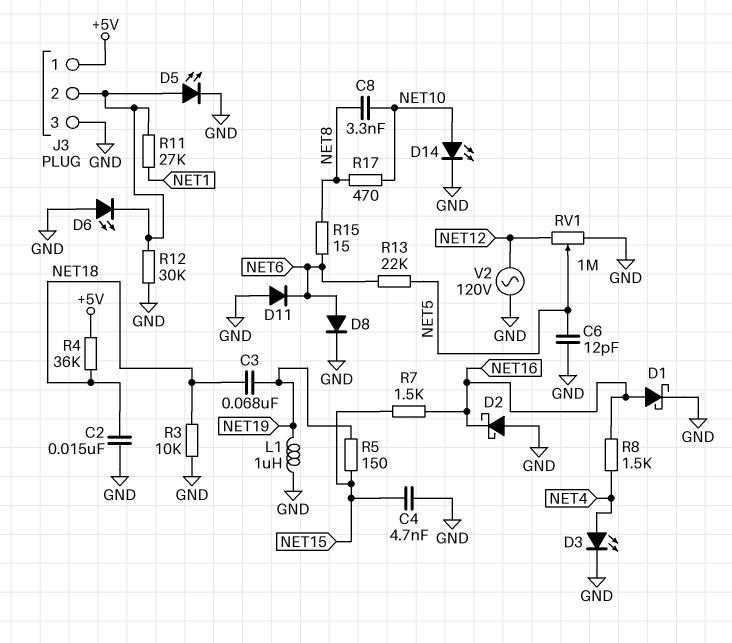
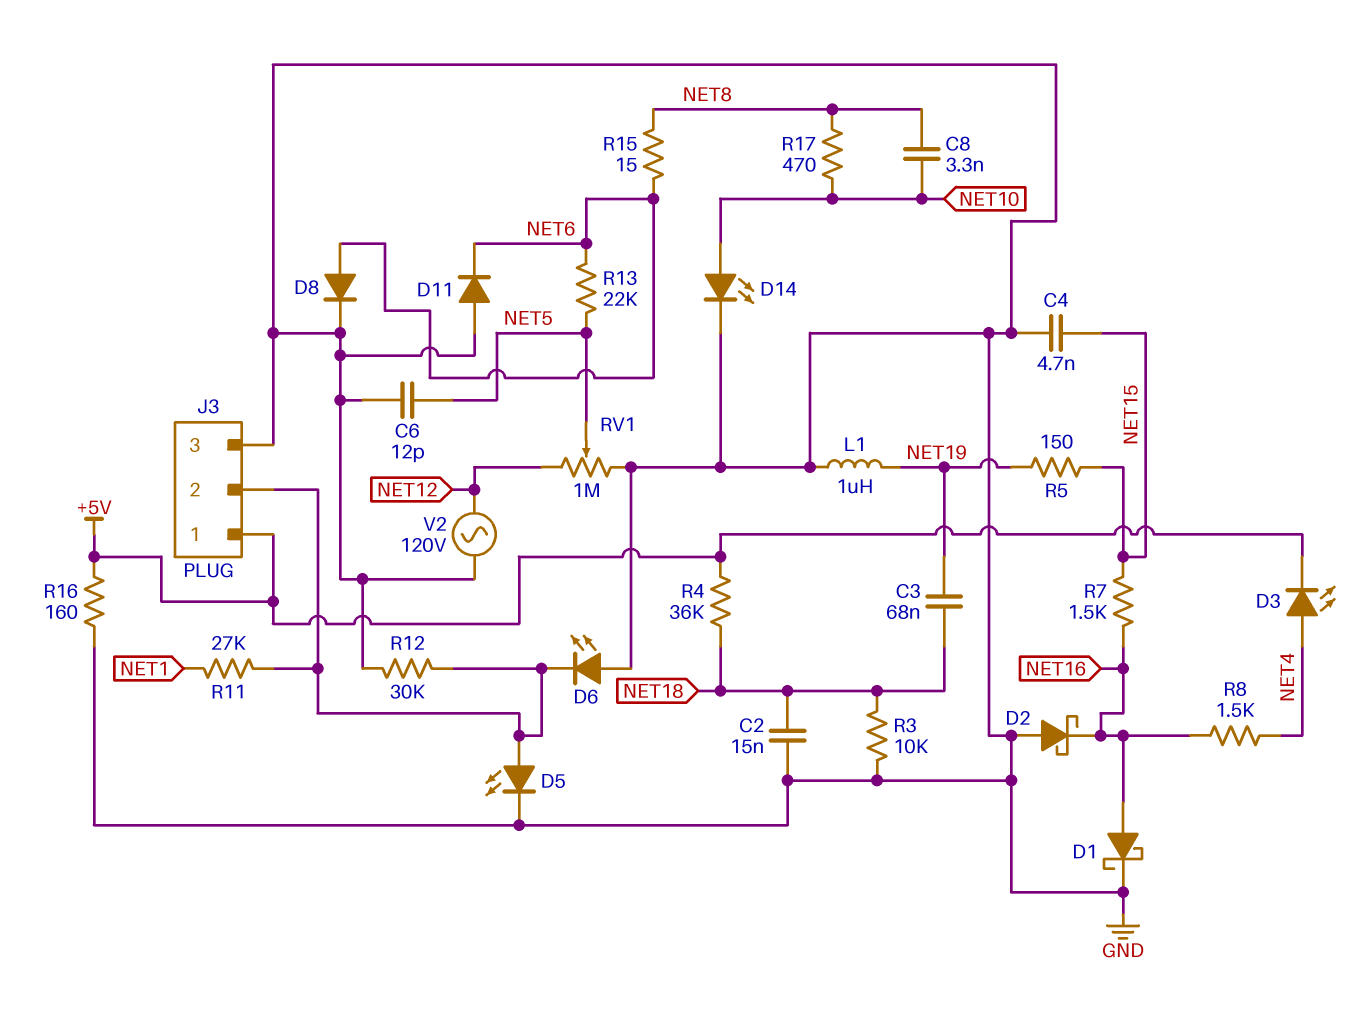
D3: LED (A NET4, K GND) -> LED (A NET4, K +5V)
R16: none -> 160 (+5V, GND)

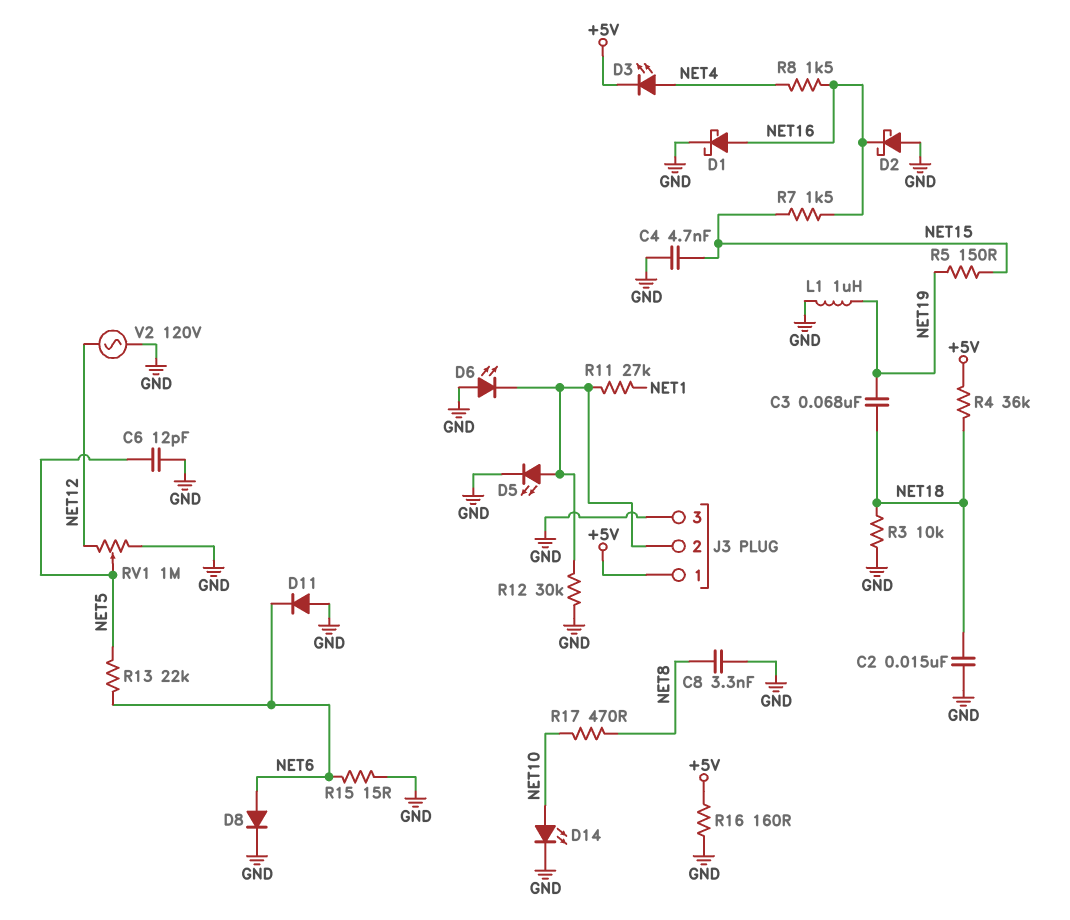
C8: 3.3nF (NET8, NET10) -> 3.3nF (GND, NET8)
R15: 15 (NET6, NET8) -> 15 (GND, NET6)

